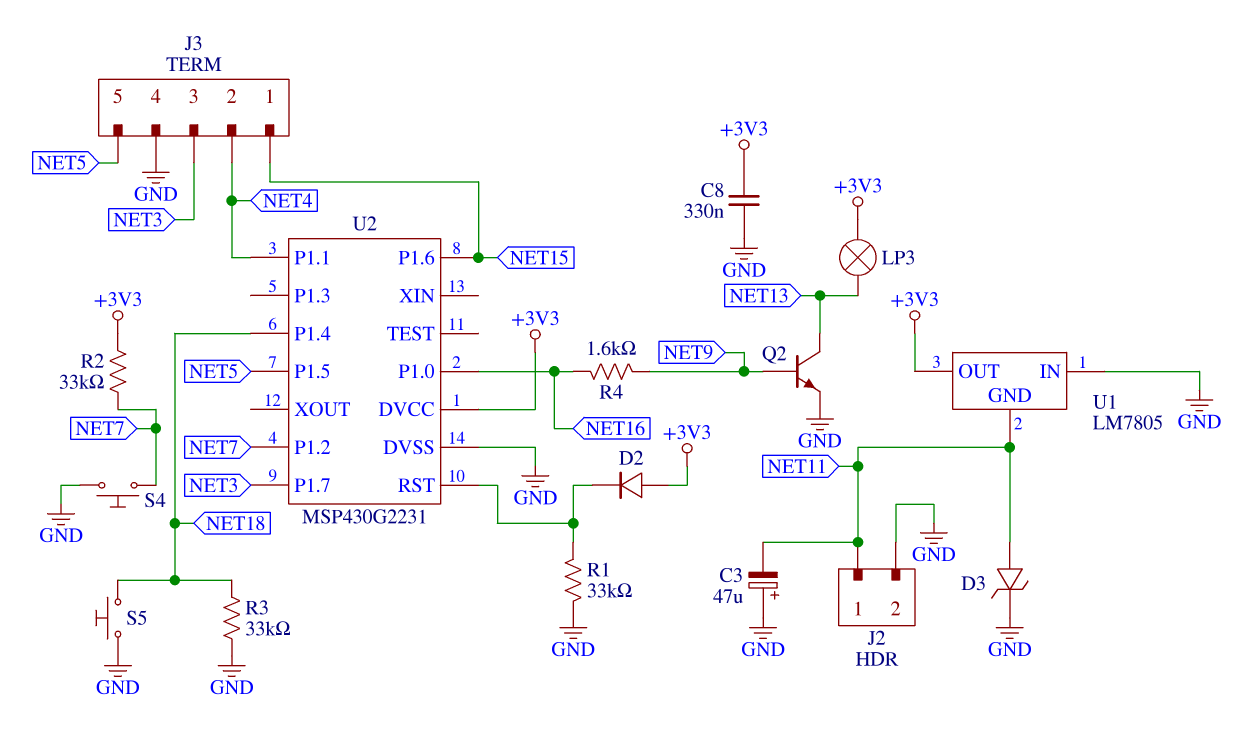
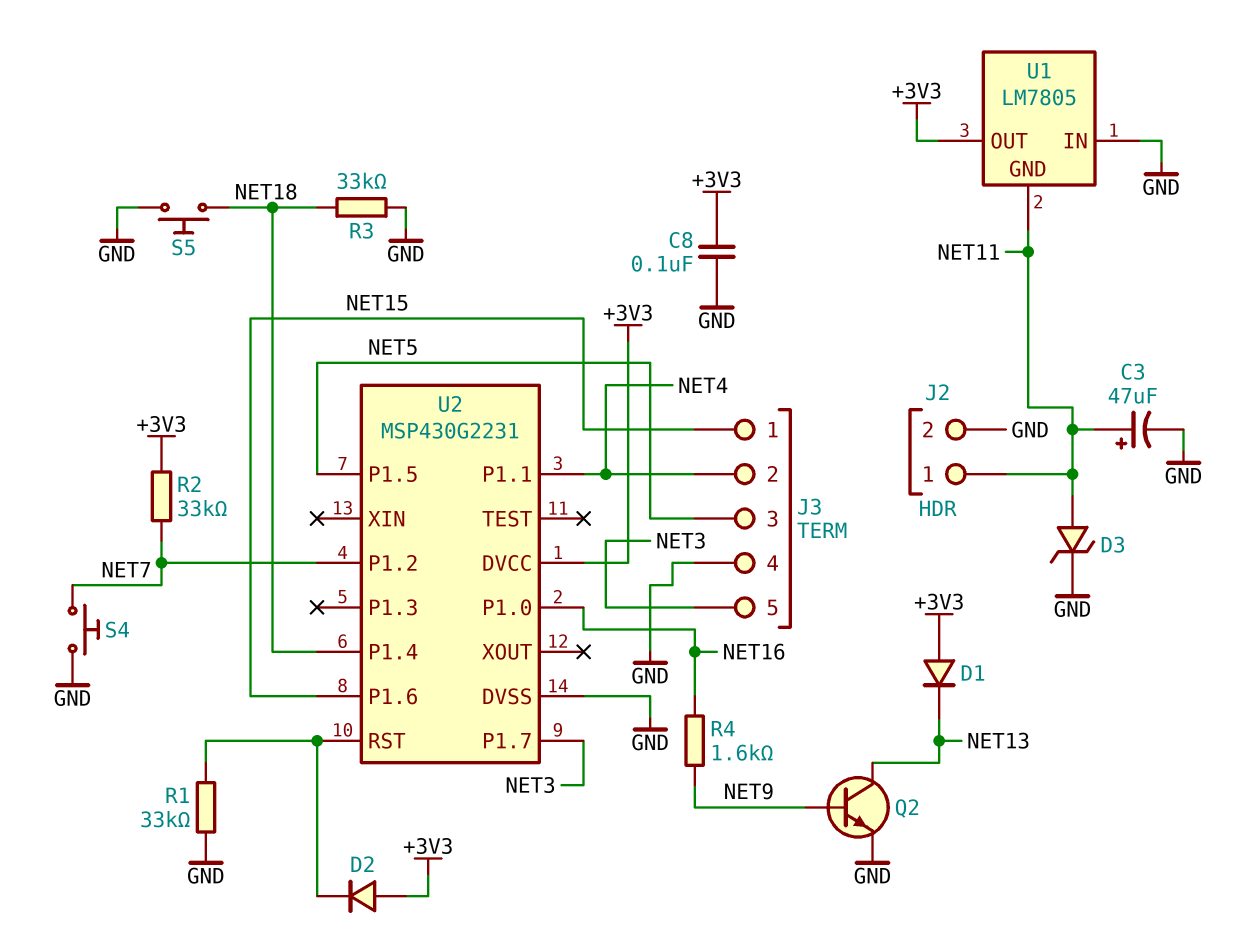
C3: 47uF (plus GND, minus NET11) -> 47uF (plus NET11, minus GND)
C8: 330nF (+3V3, GND) -> 100nF (+3V3, GND)
D1: none -> diode (A +3V3, K NET13)
J3 pin 3: NET3 -> NET5
J3 pin 5: NET5 -> NET3
LP3: lamp (+3V3, NET13) -> none

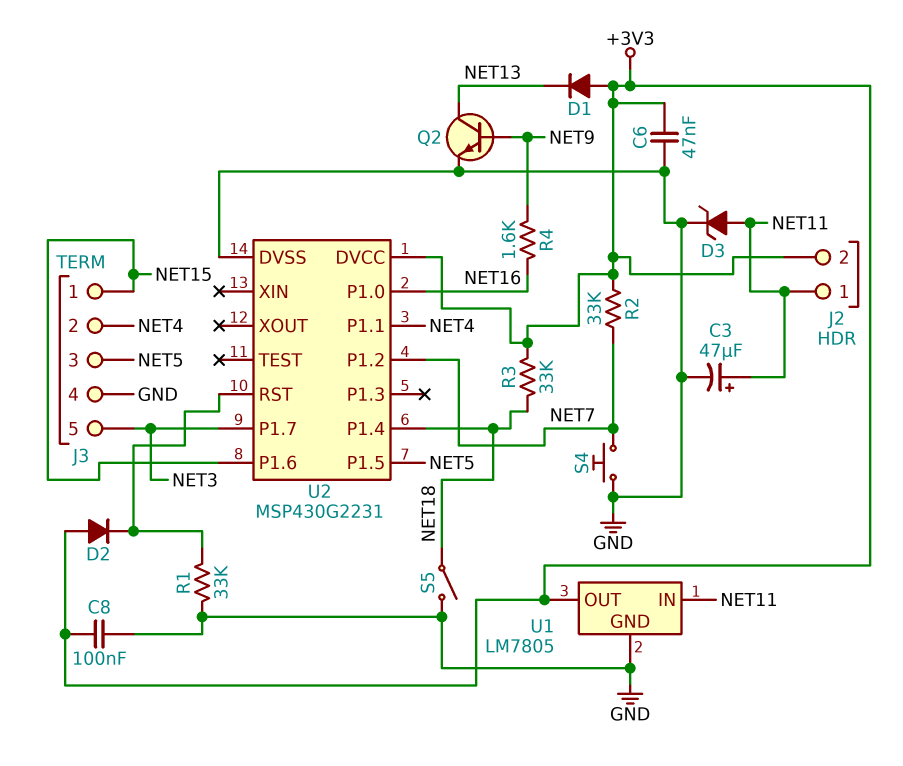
C6: none -> 47nF (+3V3, GND)
J2 pin 2: GND -> +3V3
R3: 33k (GND, NET18) -> 33k (+3V3, NET18)
S5: button (GND, NET18) -> switch (GND, NET18)
U1 pin GND: NET11 -> GND
U1 pin IN: GND -> NET11

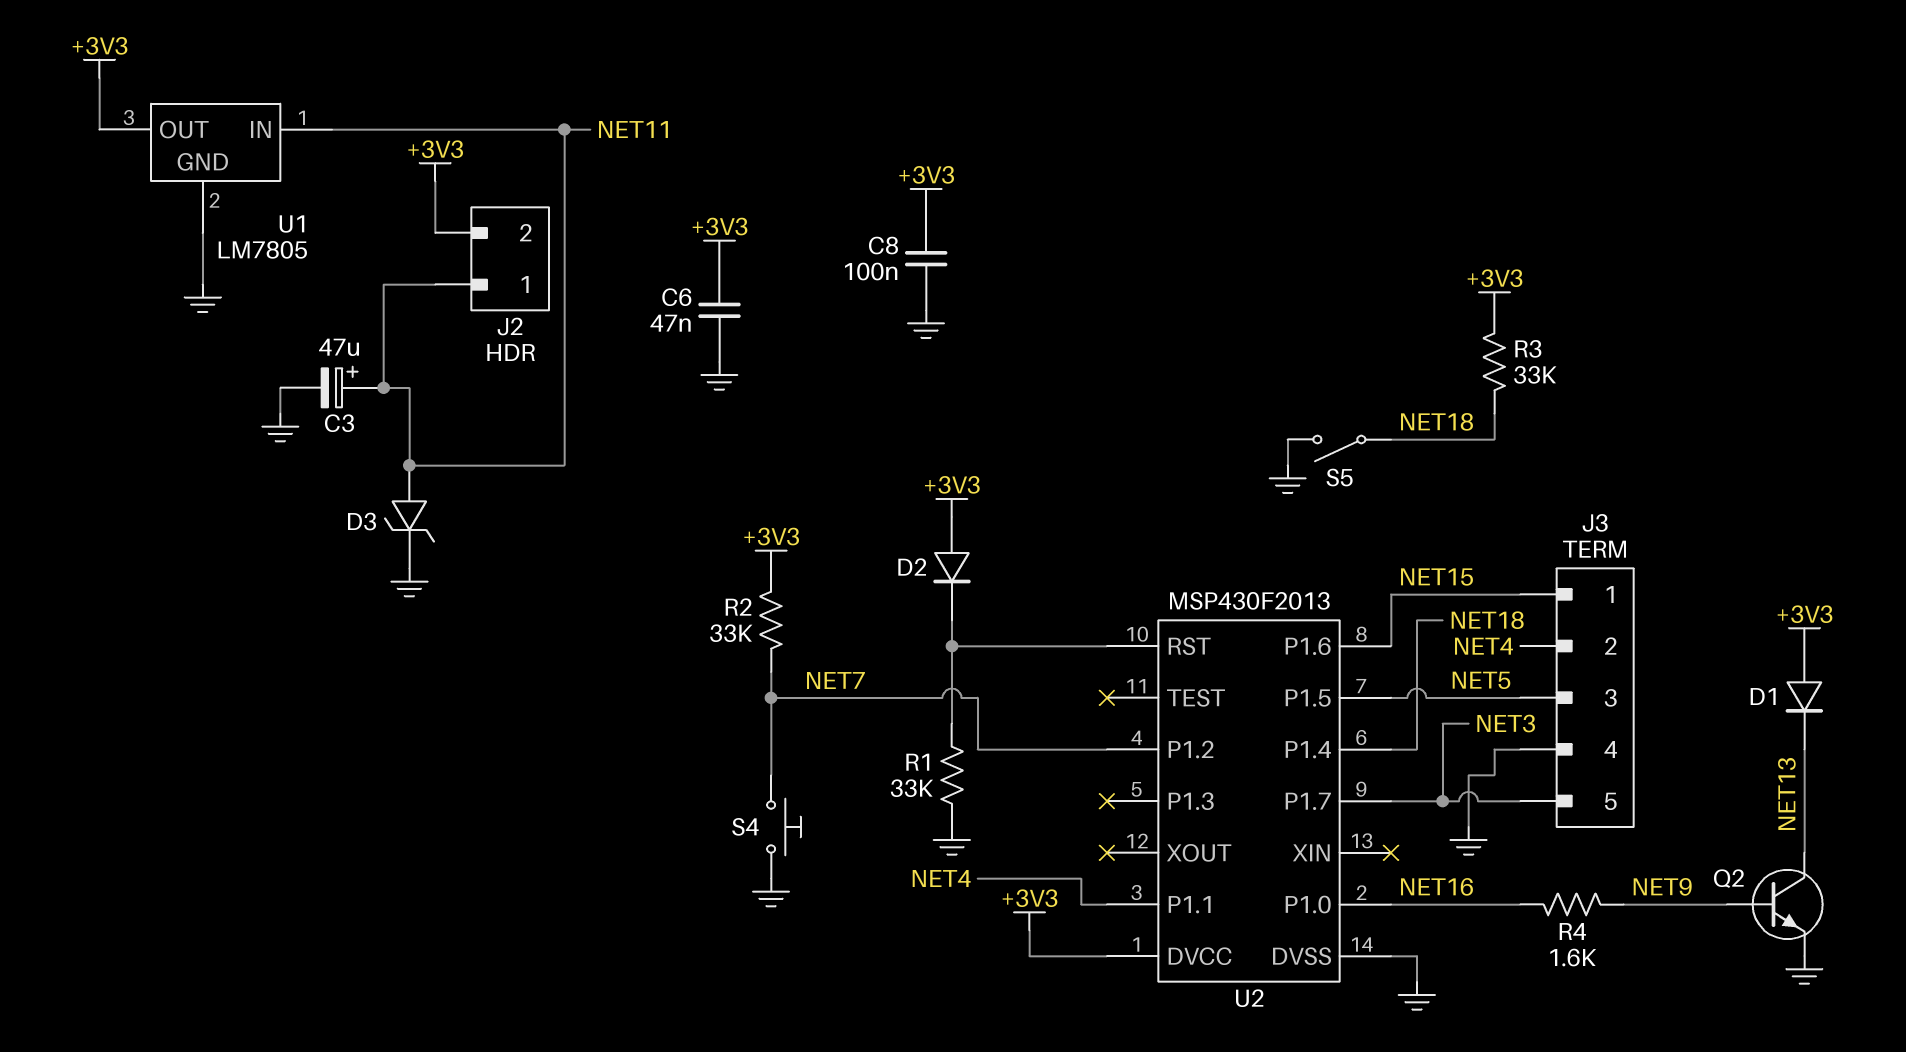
U2: MSP430G2231 -> MSP430F2013

